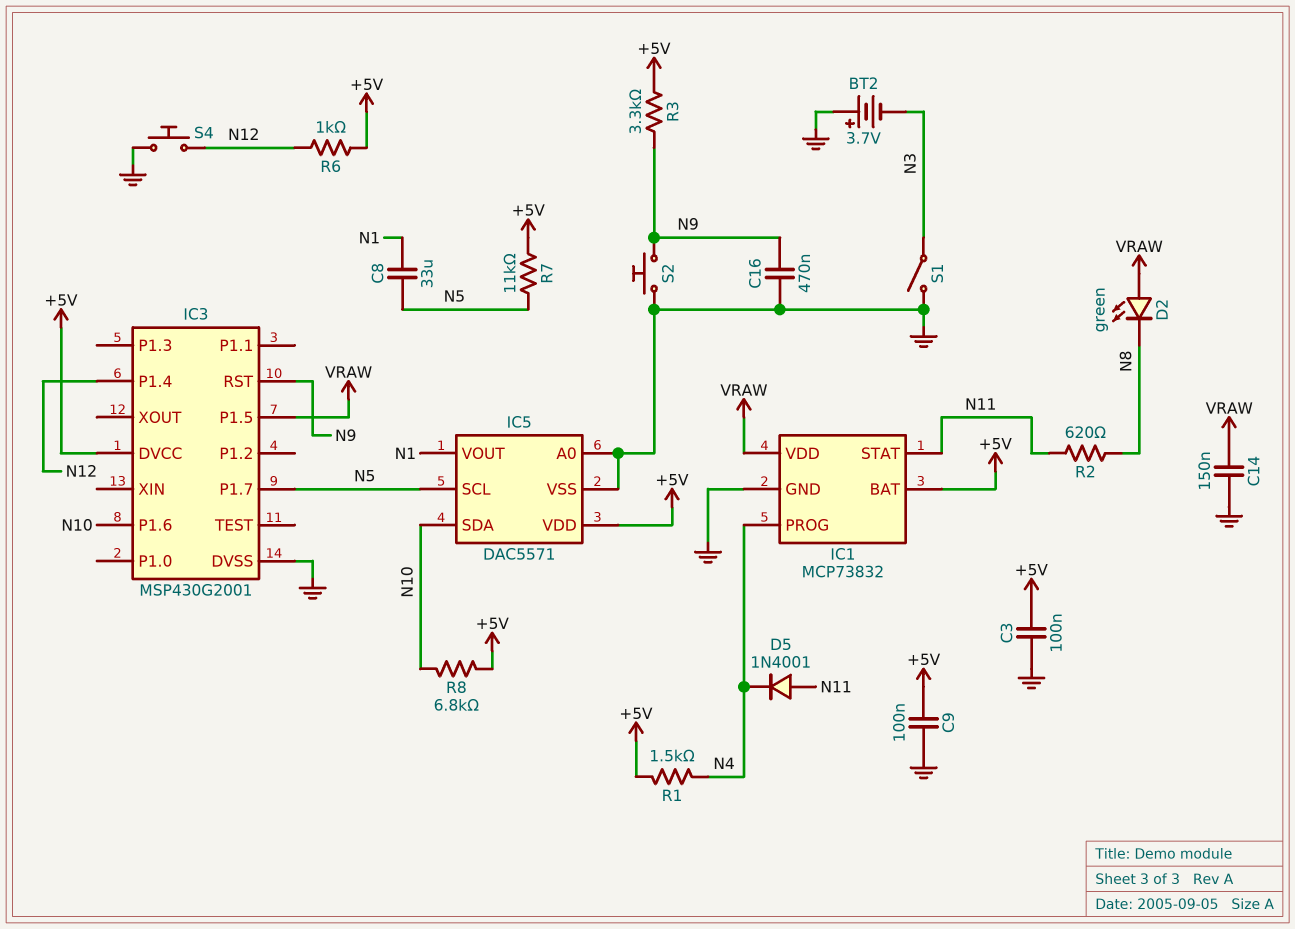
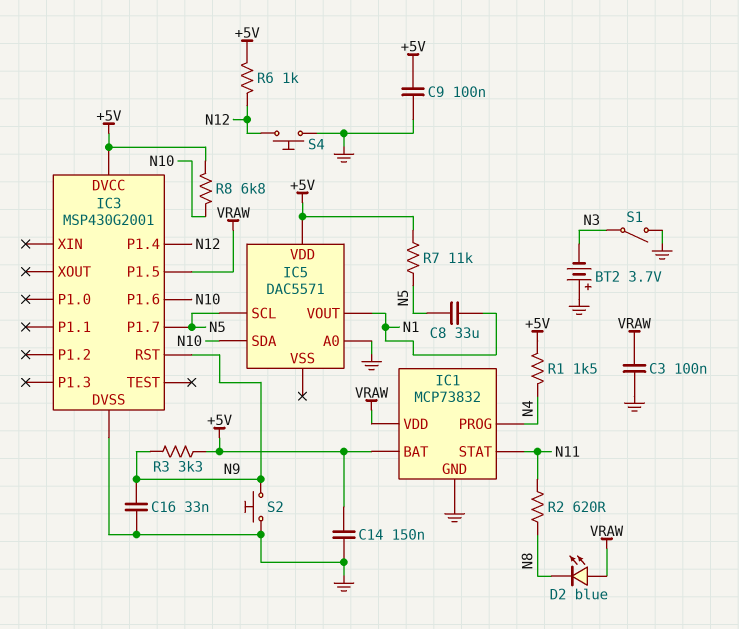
C3: 100nF (+5V, GND) -> 100nF (GND, VRAW)
C14: 150nF (GND, VRAW) -> 150nF (+5V, GND)
C16: 470nF (GND, N9) -> 33nF (GND, N9)
D2: LED green (A VRAW, K N8) -> LED blue (A VRAW, K N8)
D5: diode 1N4001 (A N11, K N4) -> none
IC5 pin VSS: GND -> none

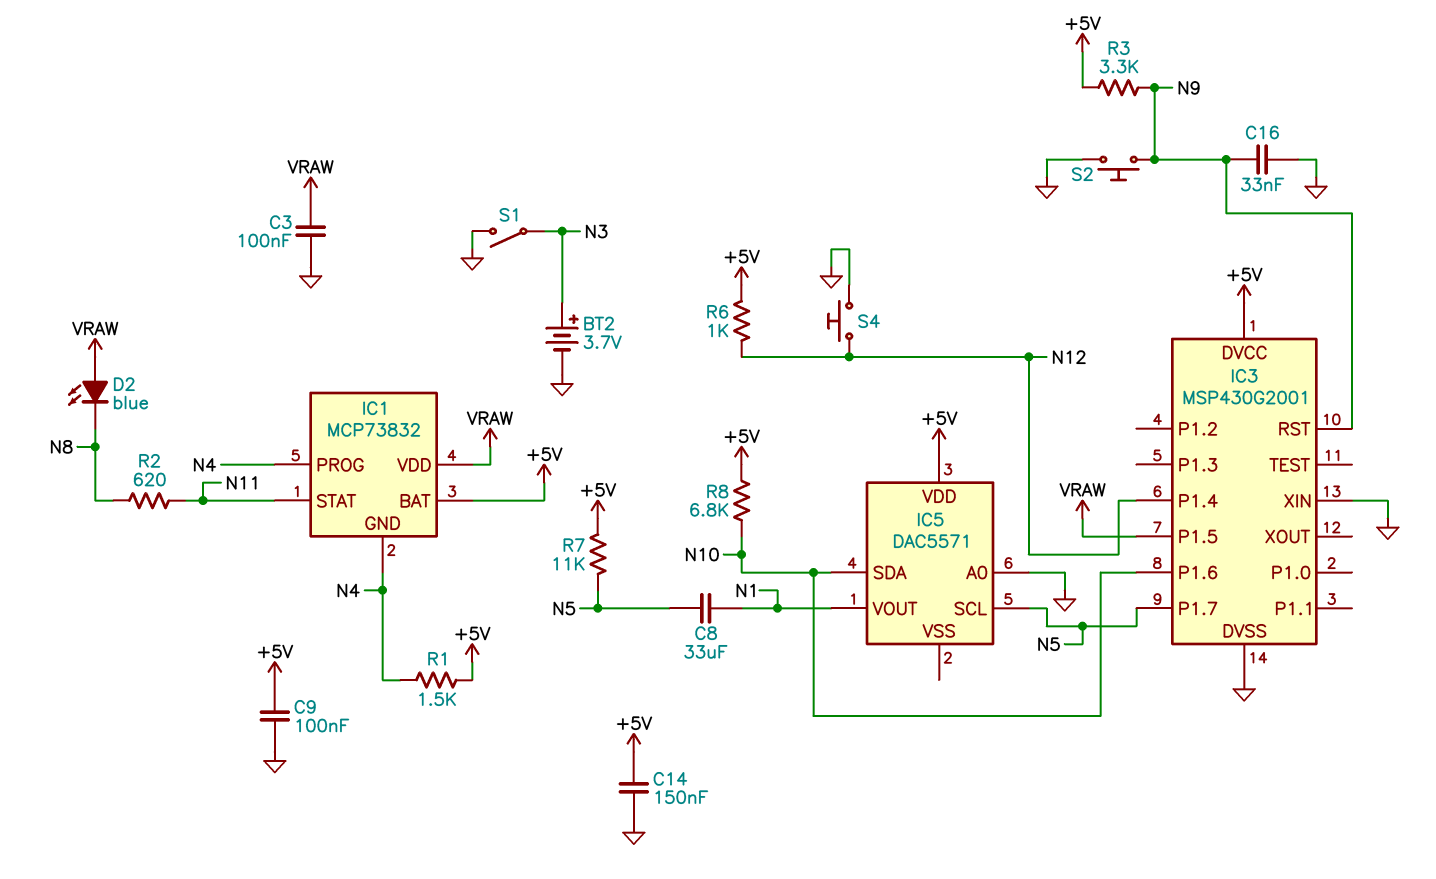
BT2: 3.7V (plus GND, minus N3) -> 3.7V (plus N3, minus GND)
IC1 pin GND: GND -> N4
IC3 pin XIN: none -> GND

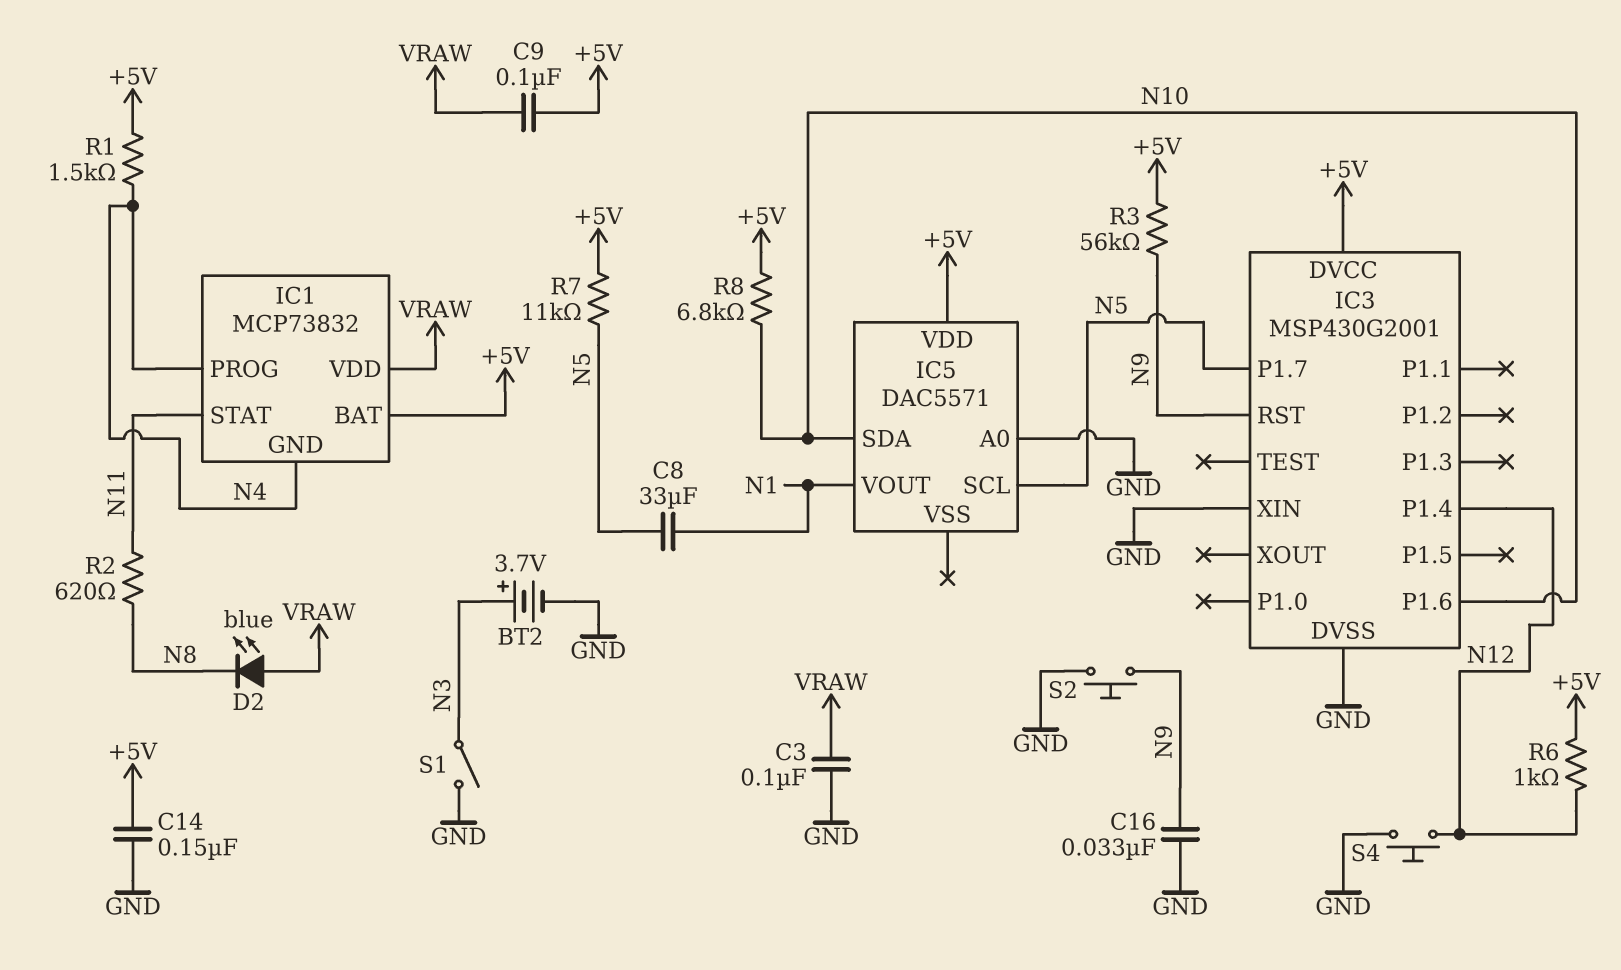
C9: 100nF (+5V, GND) -> 100nF (+5V, VRAW)
IC3 pin P1.5: VRAW -> none
R3: 3.3k (+5V, N9) -> 56k (+5V, N9)

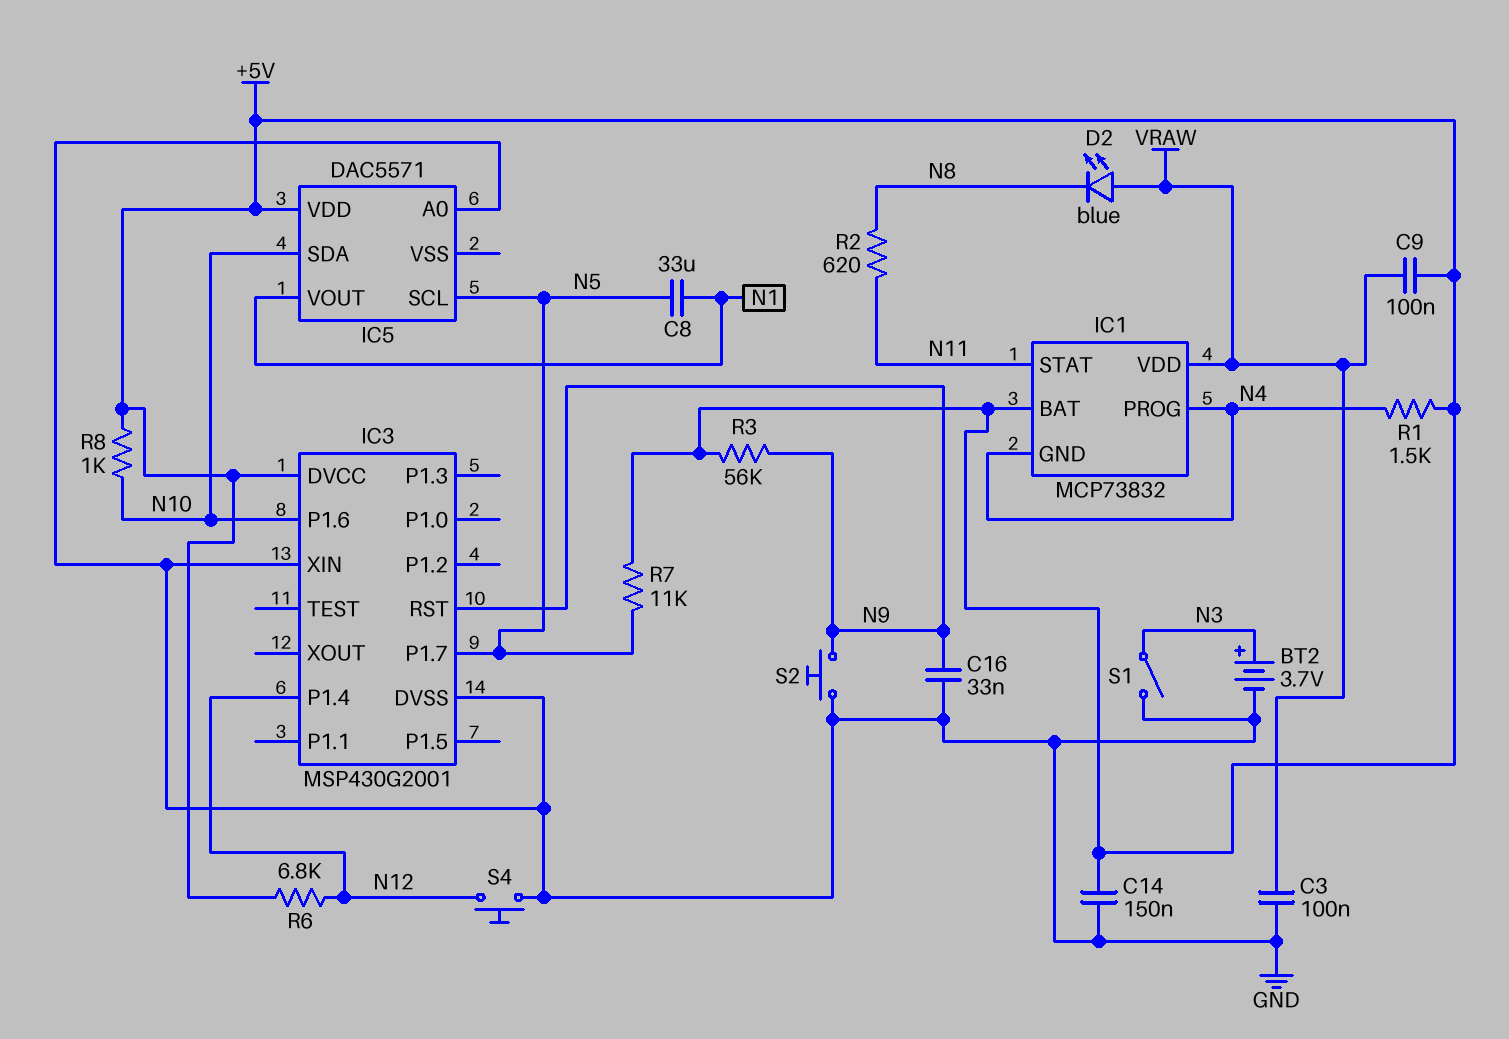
R6: 1k (+5V, N12) -> 6.8k (+5V, N12)
R8: 6.8k (+5V, N10) -> 1k (+5V, N10)

